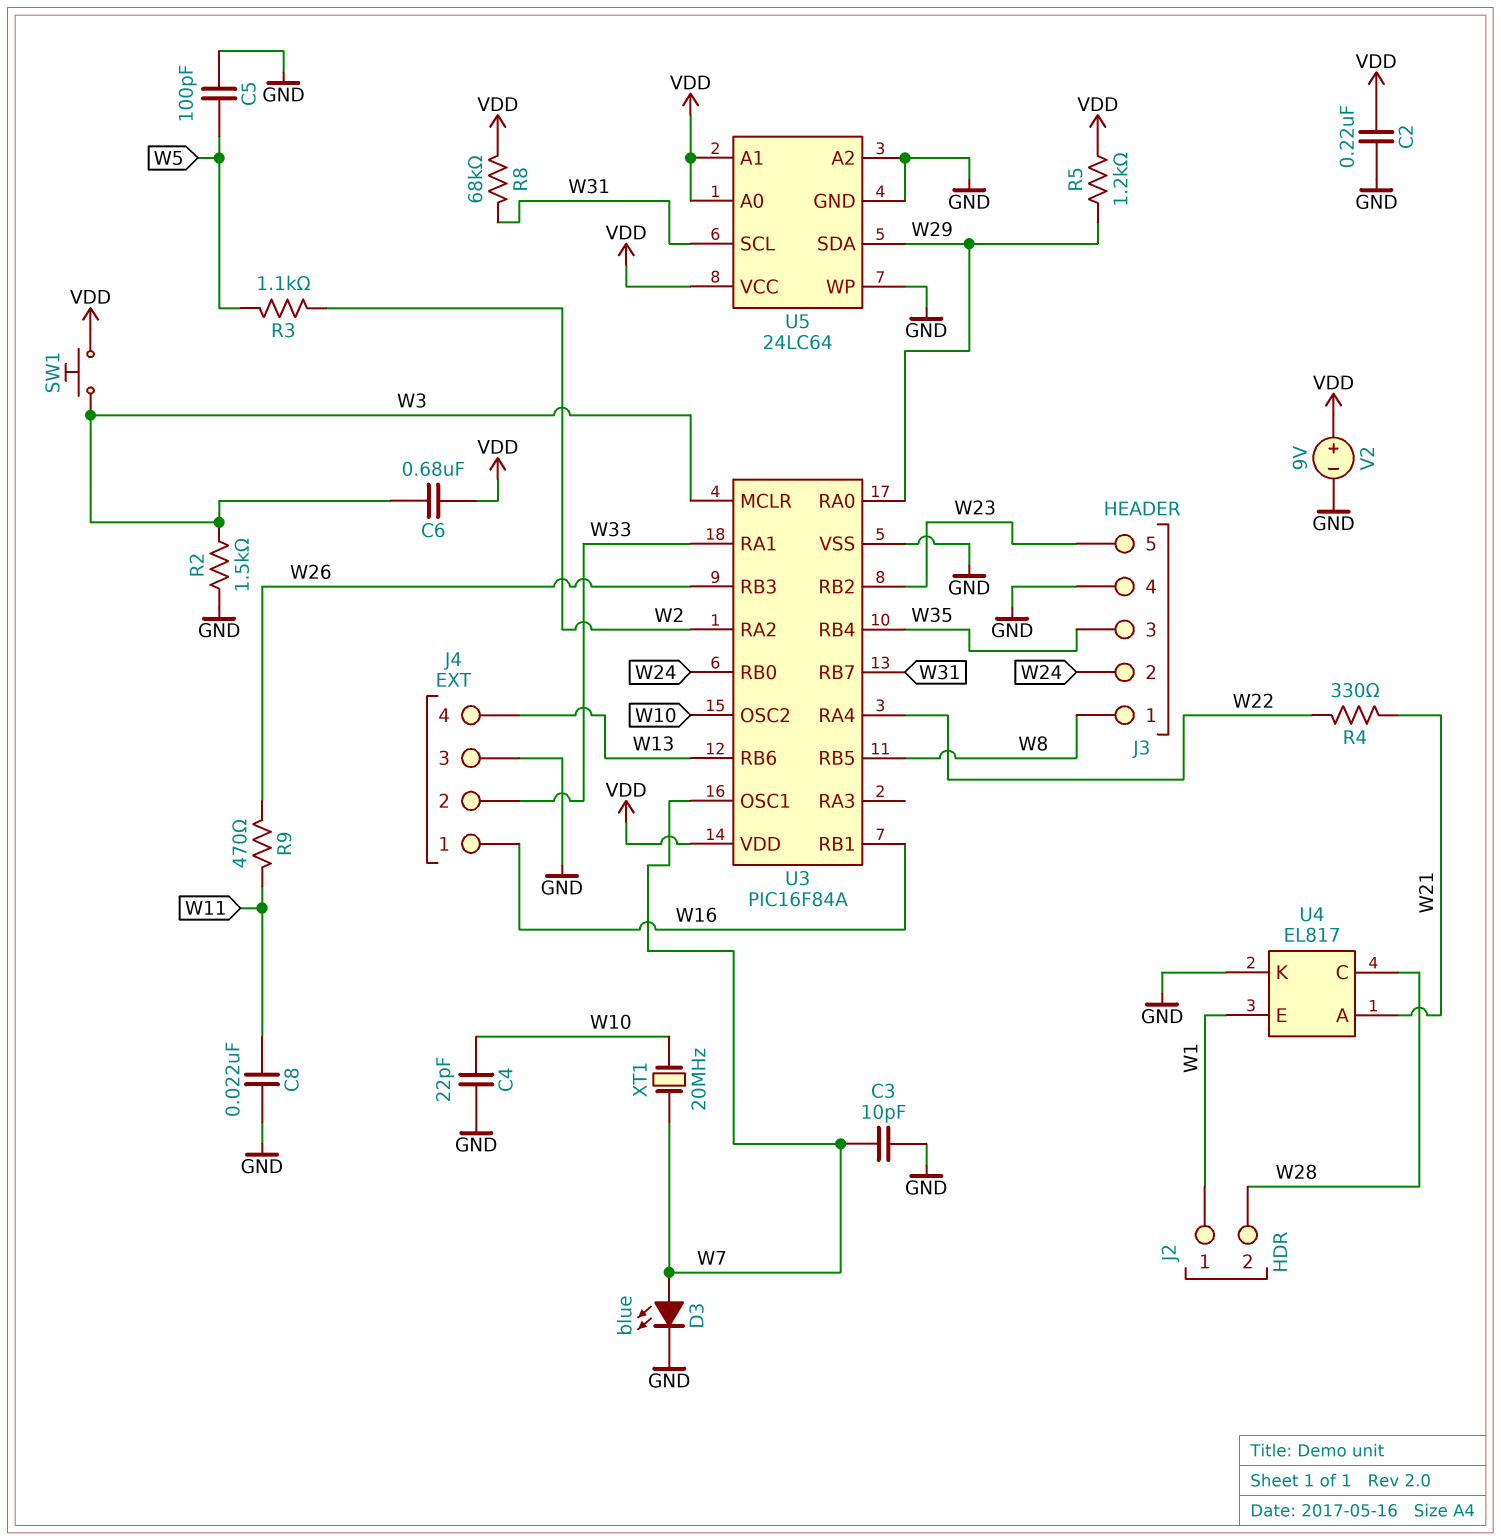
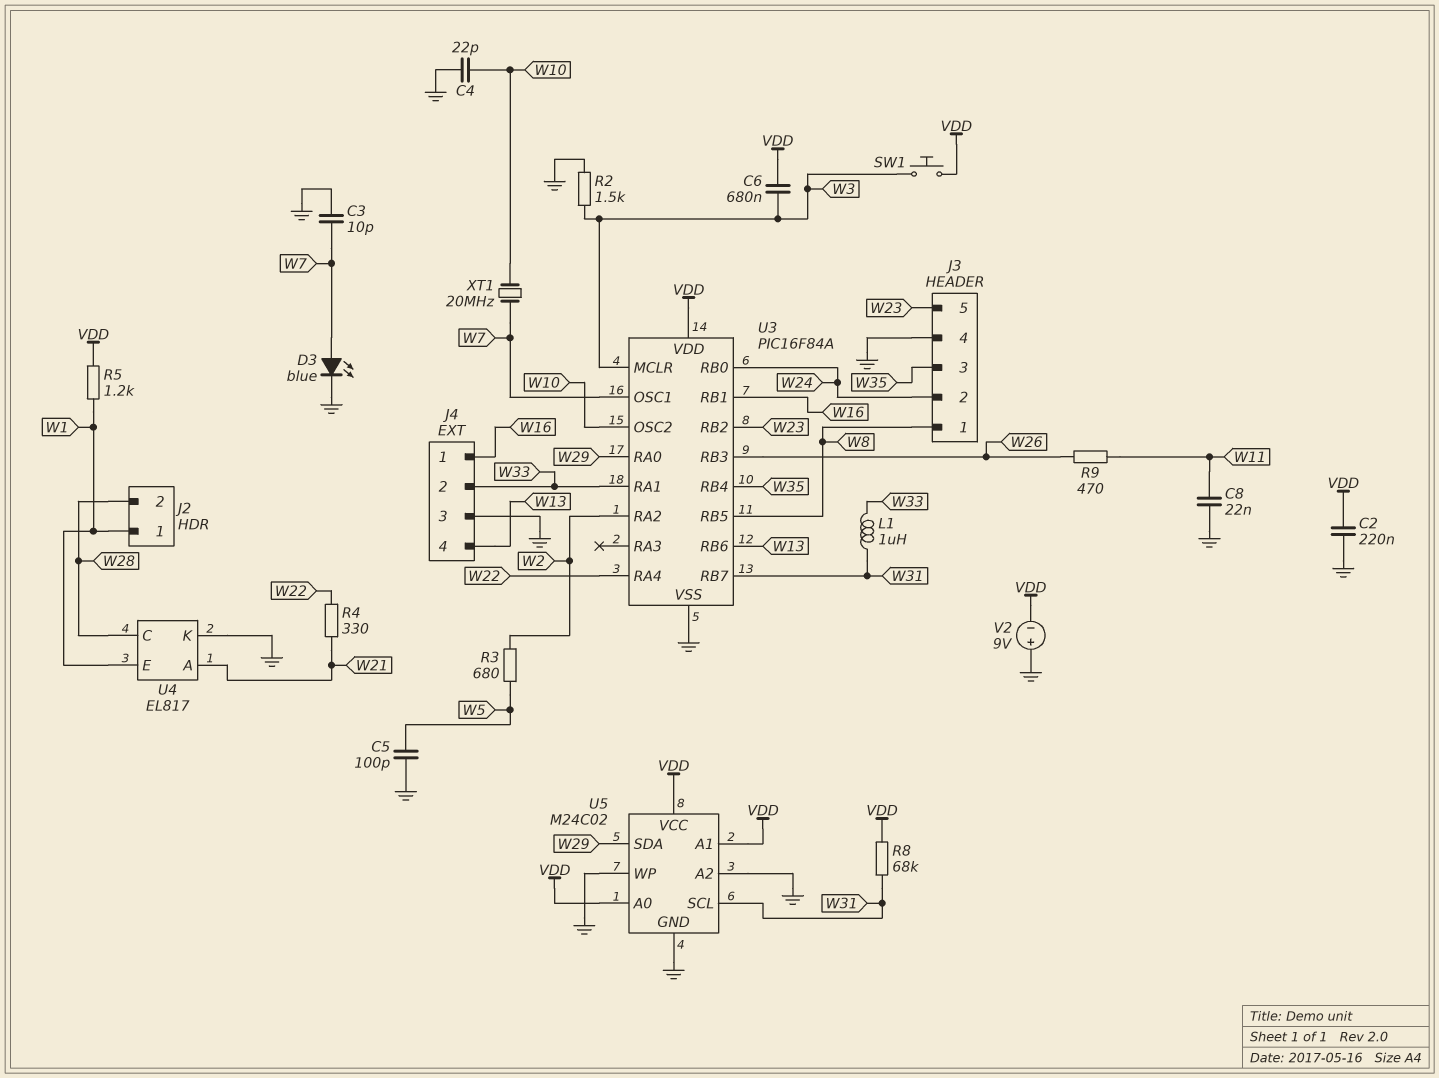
L1: none -> 1uH (W31, W33)
R3: 1.1k (W2, W5) -> 680 (W2, W5)
R5: 1.2k (VDD, W29) -> 1.2k (VDD, W1)
U5: 24LC64 -> M24C02
V2: 9V (plus VDD, minus GND) -> 9V (plus GND, minus VDD)

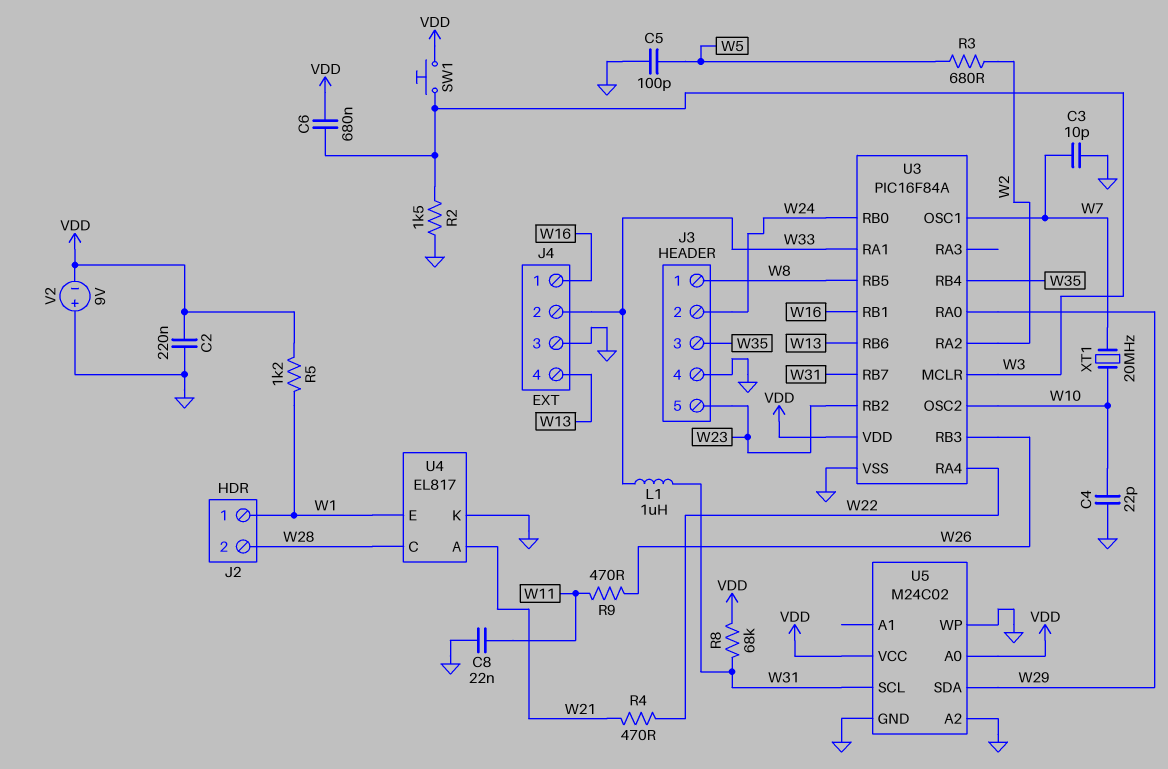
D3: LED blue (A W7, K GND) -> none
R4: 330 (W21, W22) -> 470 (W21, W22)
U5 pin A1: VDD -> none

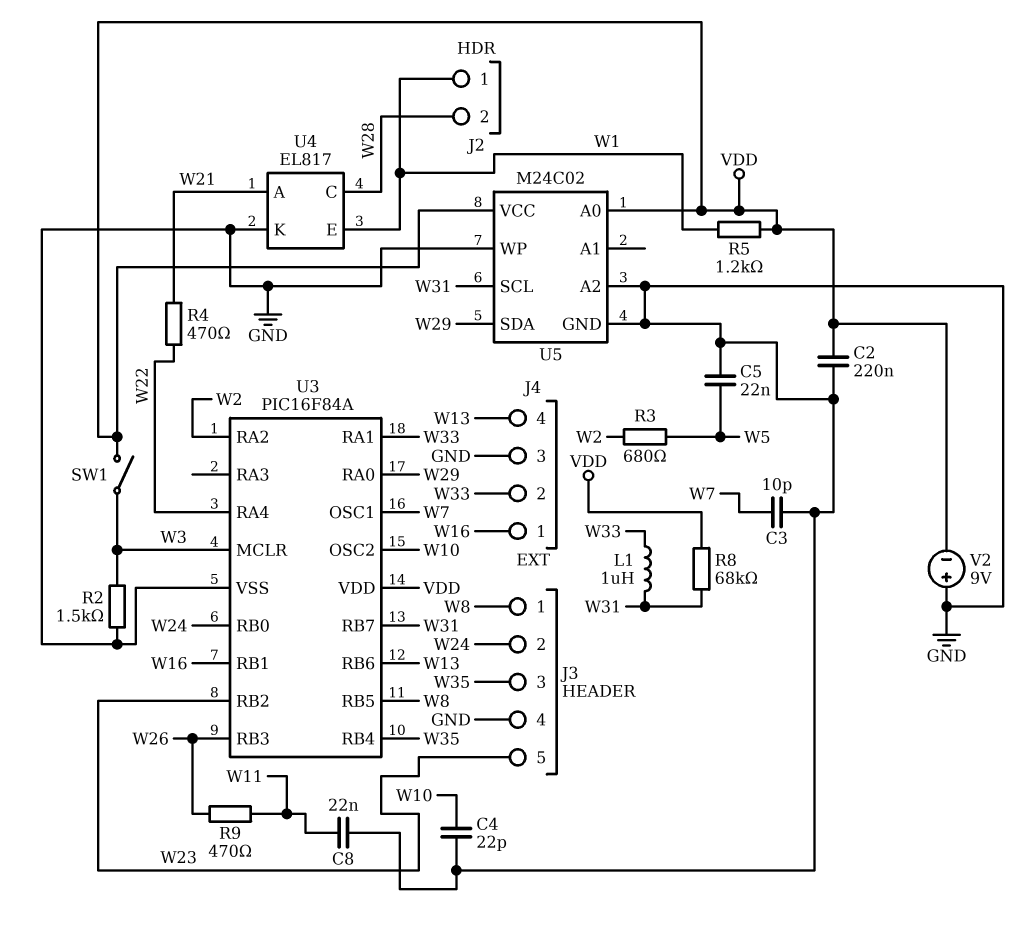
C5: 100pF (GND, W5) -> 22nF (GND, W5)
C6: 680nF (VDD, W3) -> none
SW1: button (VDD, W3) -> switch (VDD, W3)
XT1: 20MHz (W7, W10) -> none

